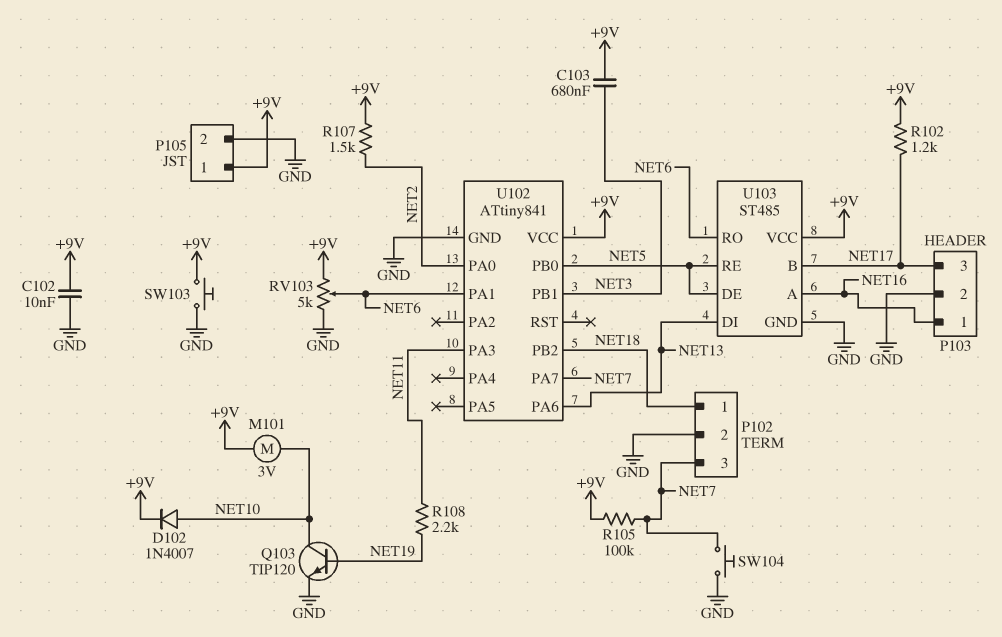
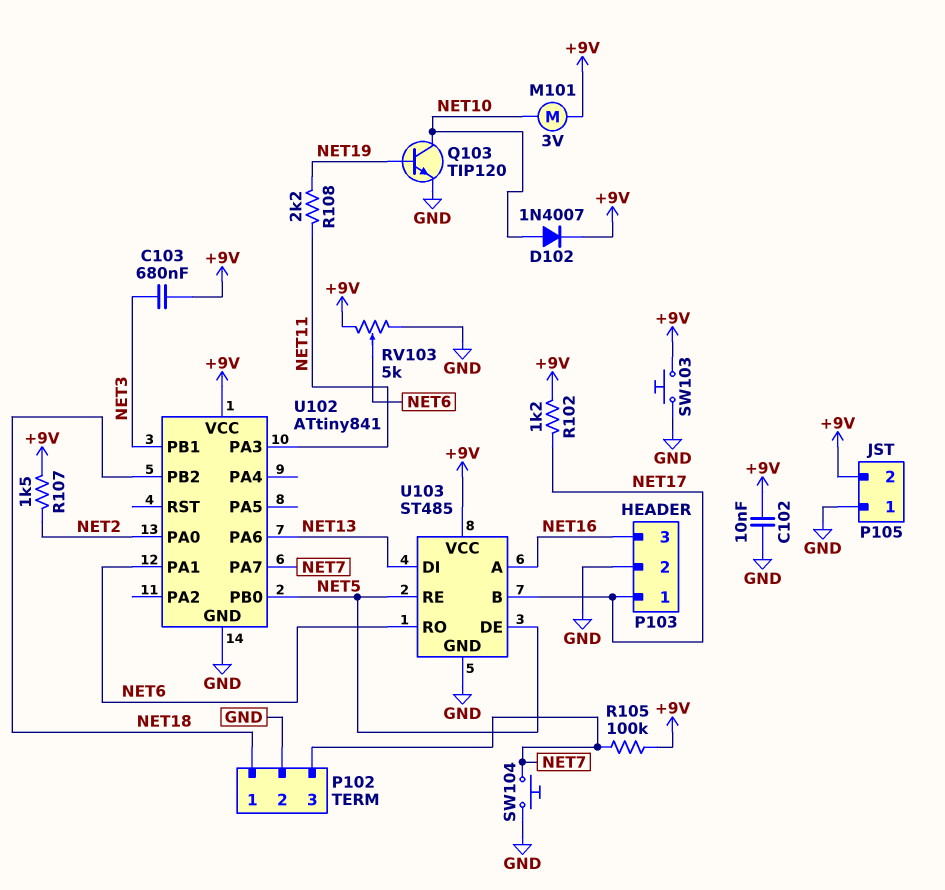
P103 pin 1: NET16 -> NET17
P103 pin 3: NET17 -> NET16
P105 pin 1: +9V -> GND
P105 pin 2: GND -> +9V

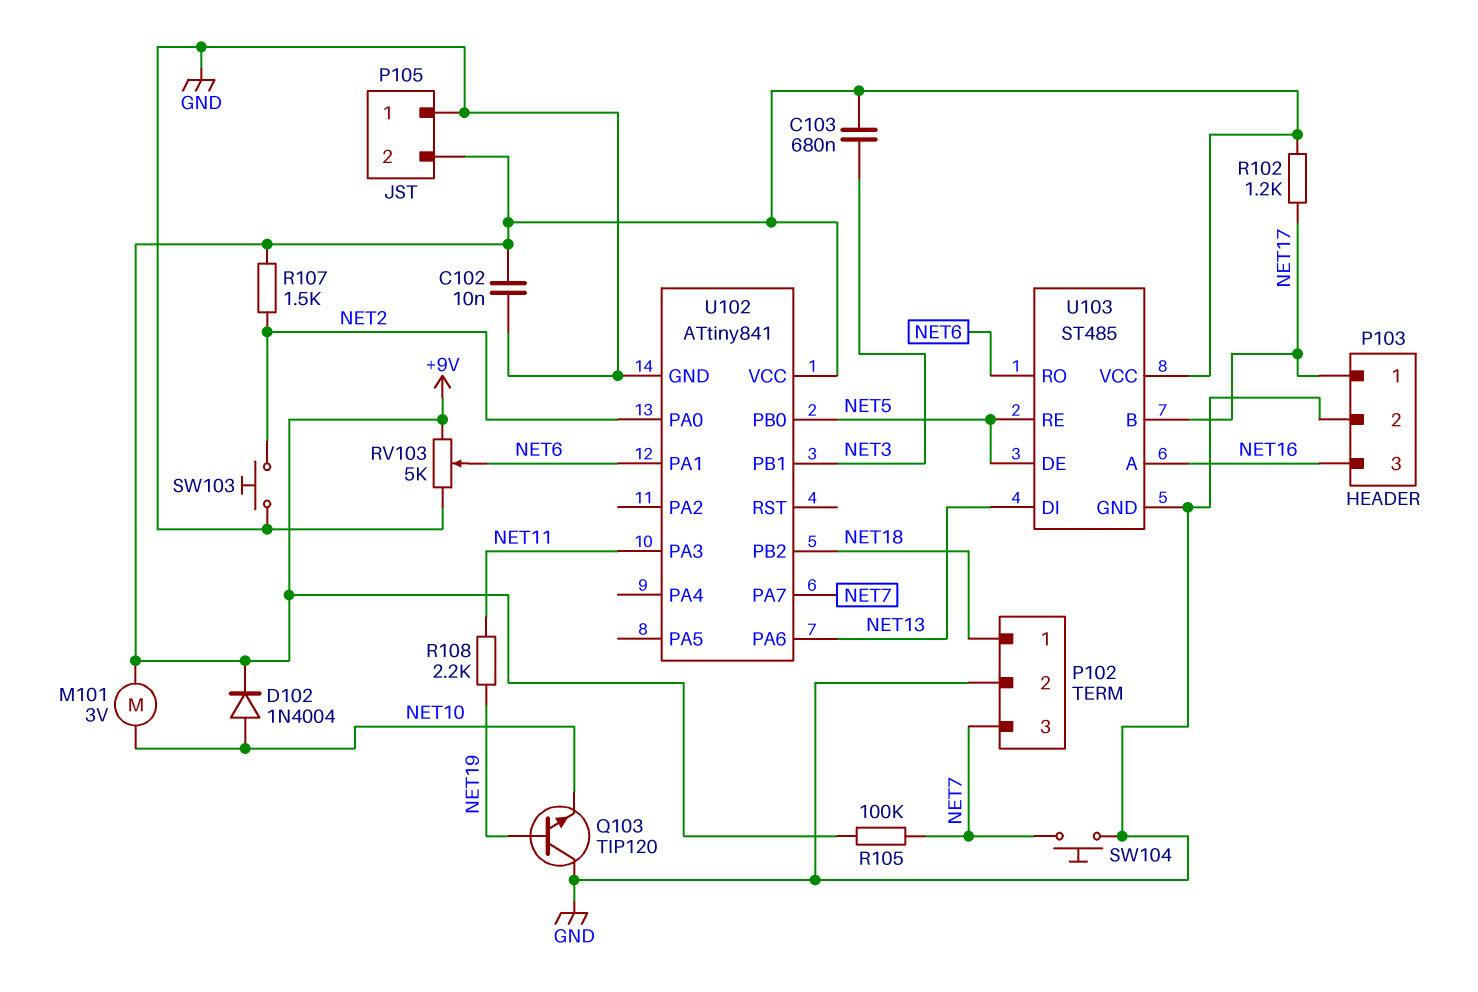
D102: diode 1N4007 (A NET10, K +9V) -> diode 1N4004 (A NET10, K +9V)
Q103: NPN TIP120 (B NET19, C NET10, E GND) -> NPN TIP120 (B NET19, C GND, E NET10)
SW103: button (+9V, GND) -> button (GND, NET2)

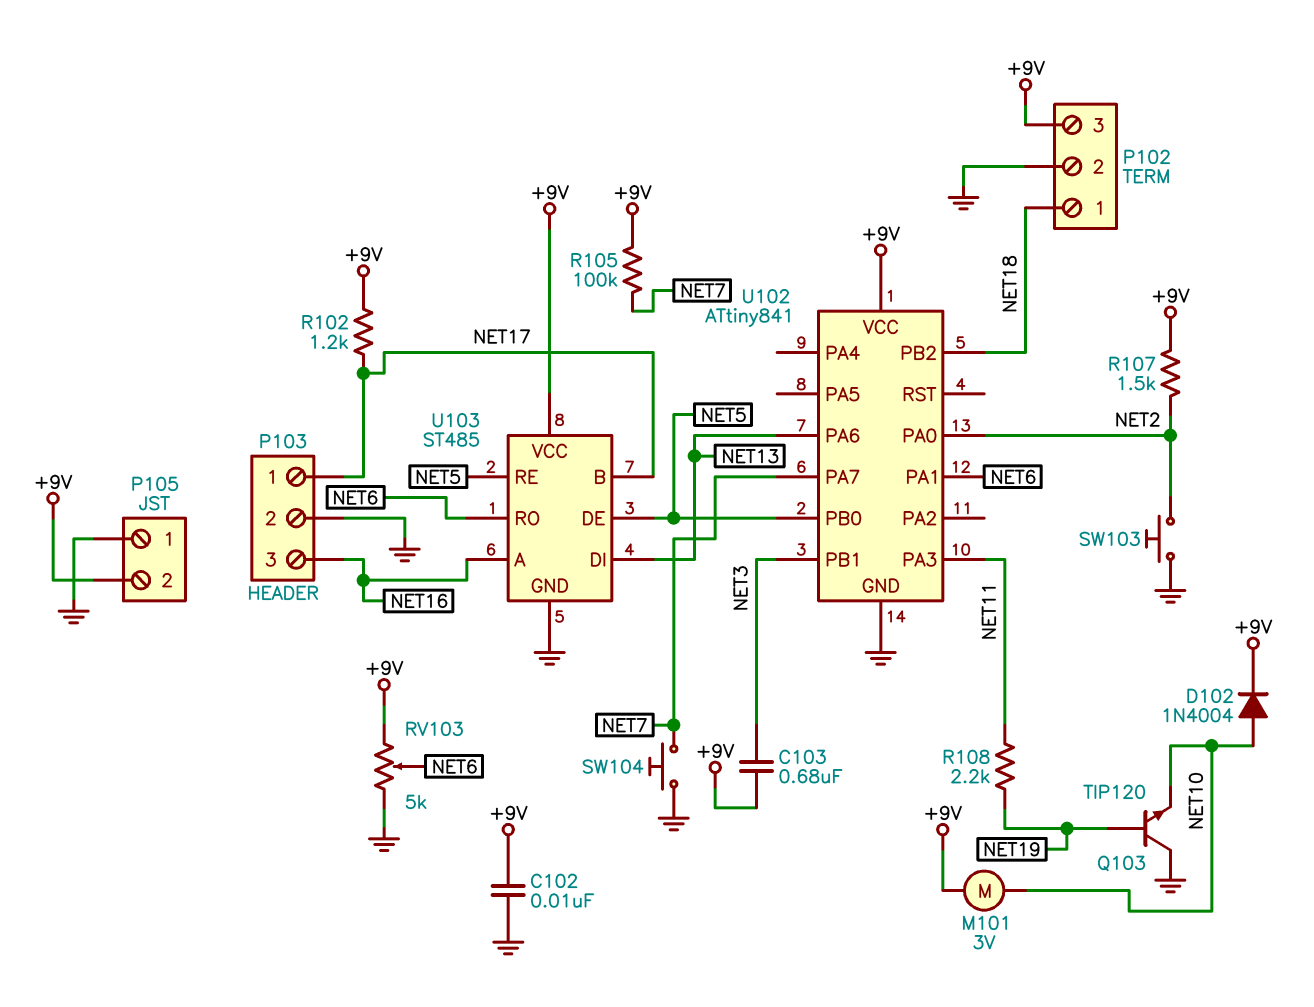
P102 pin 3: NET7 -> +9V

